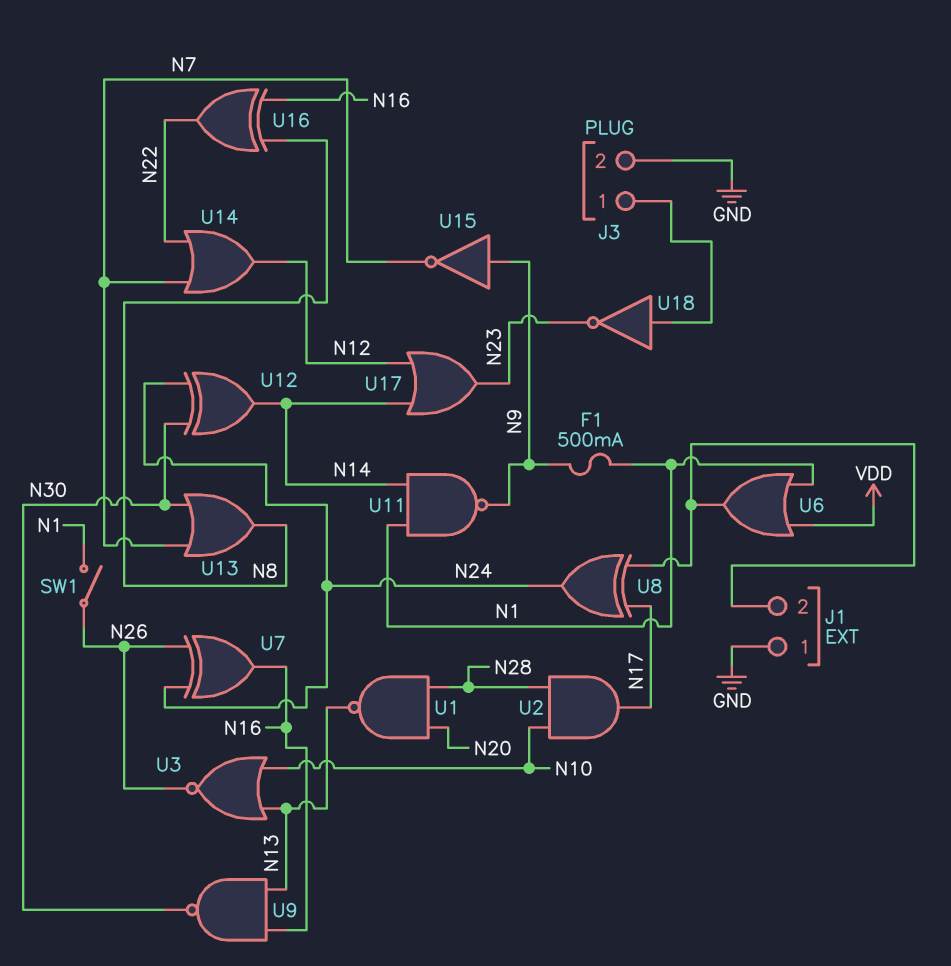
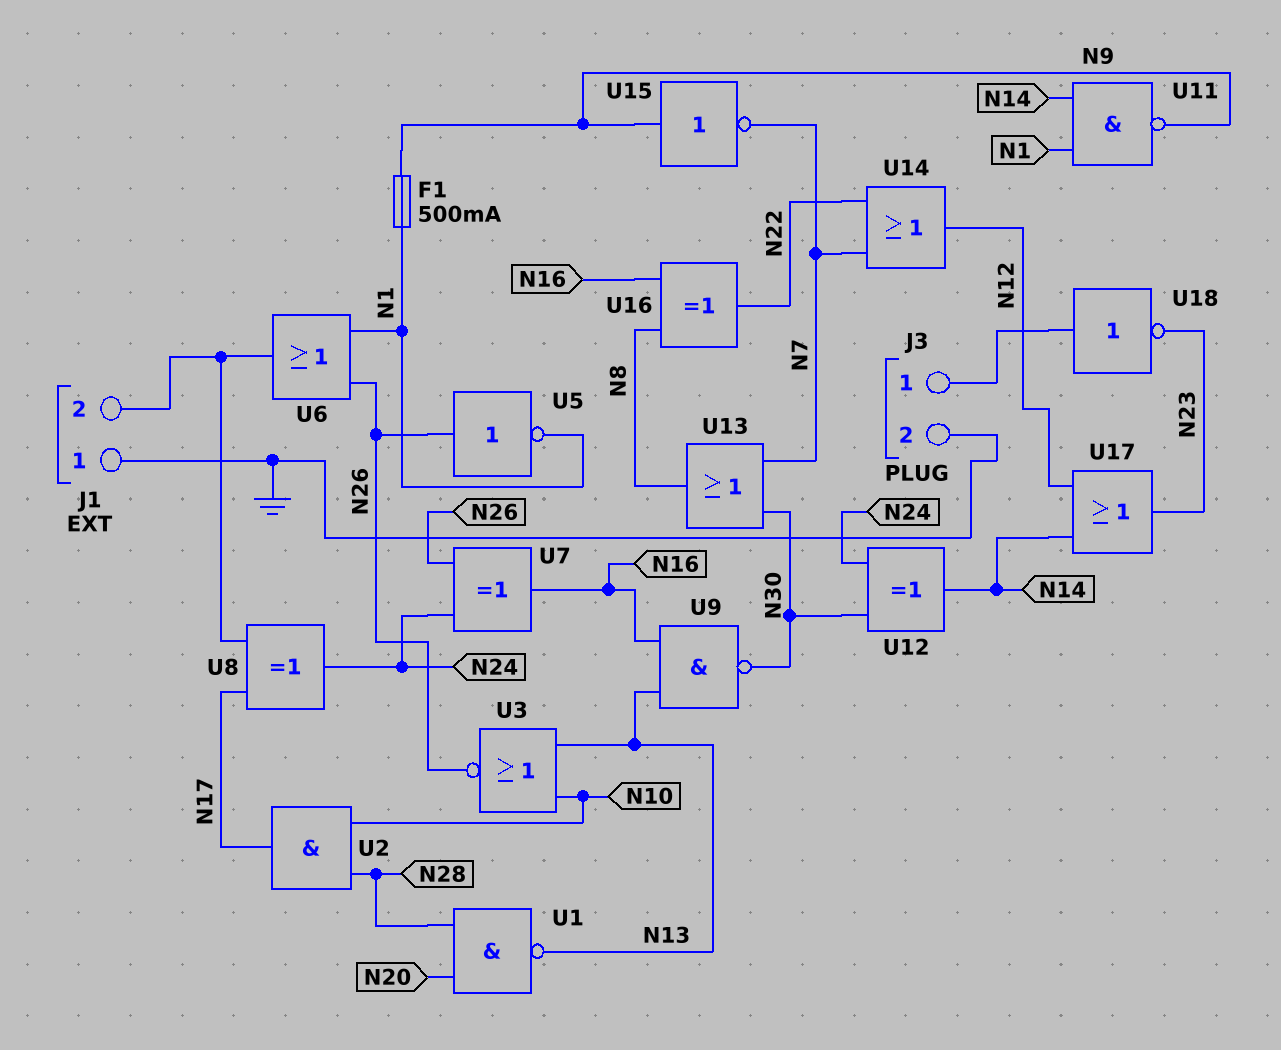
SW1: switch (N1, N26) -> none
U5: none -> NOT (in N26, out N1)
U6: OR (in N1, in VDD, out J1/2) -> OR (in N1, in N26, out J1/2)

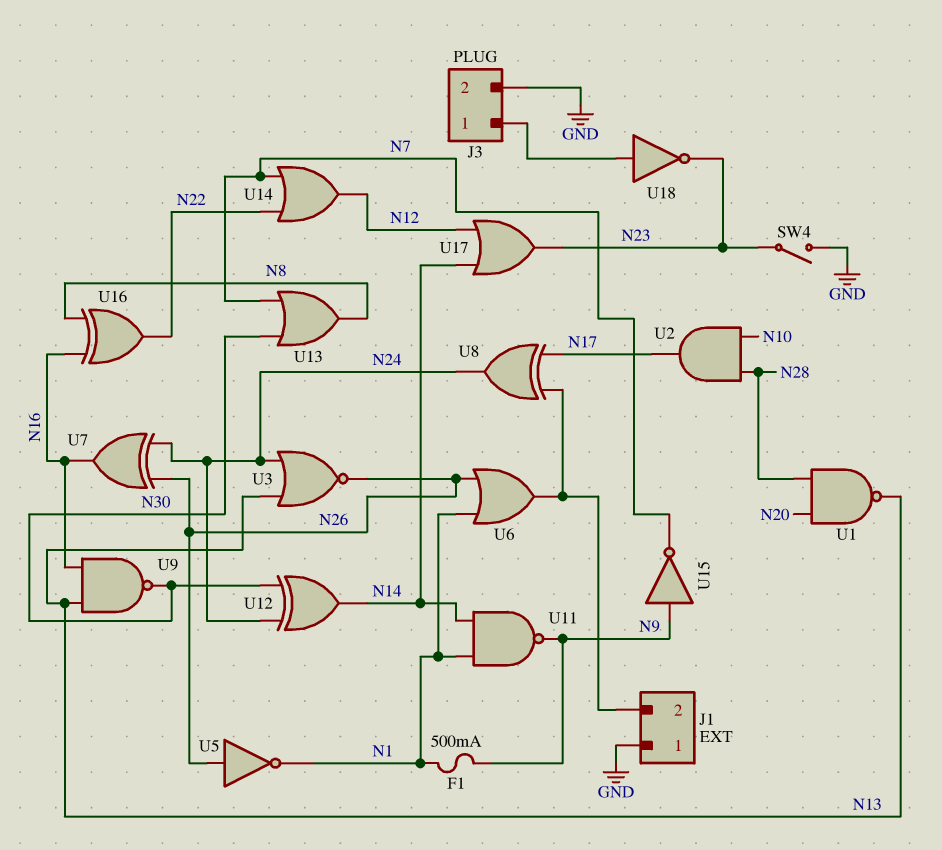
SW4: none -> switch (GND, N23)
U3: NOR (in N10, in N13, out N26) -> NOR (in N13, in N24, out N26)

